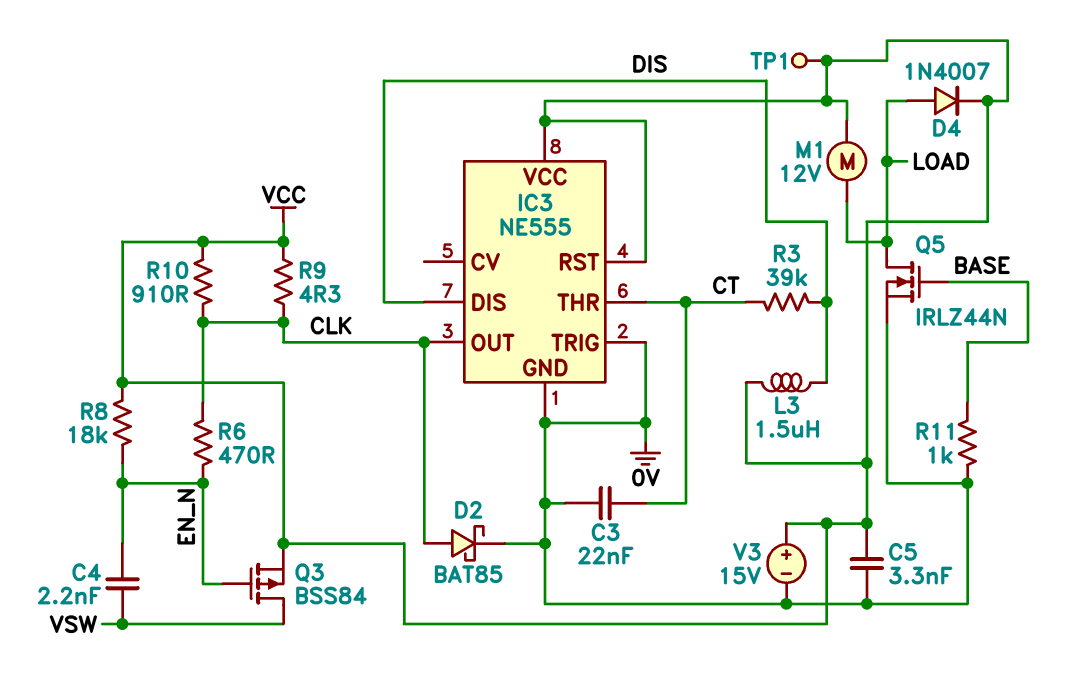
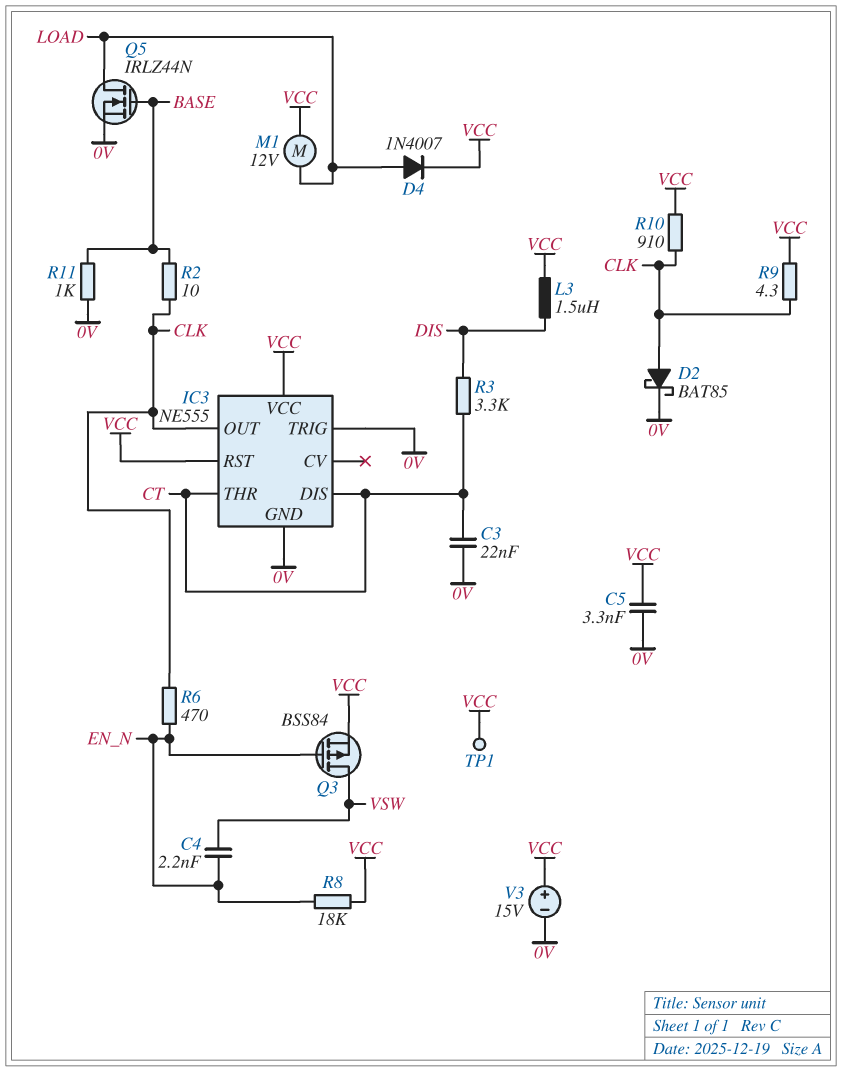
IC3 pin DIS: DIS -> CT
R2: none -> 10 (BASE, CLK)
R3: 39k (CT, DIS) -> 3.3k (CT, DIS)

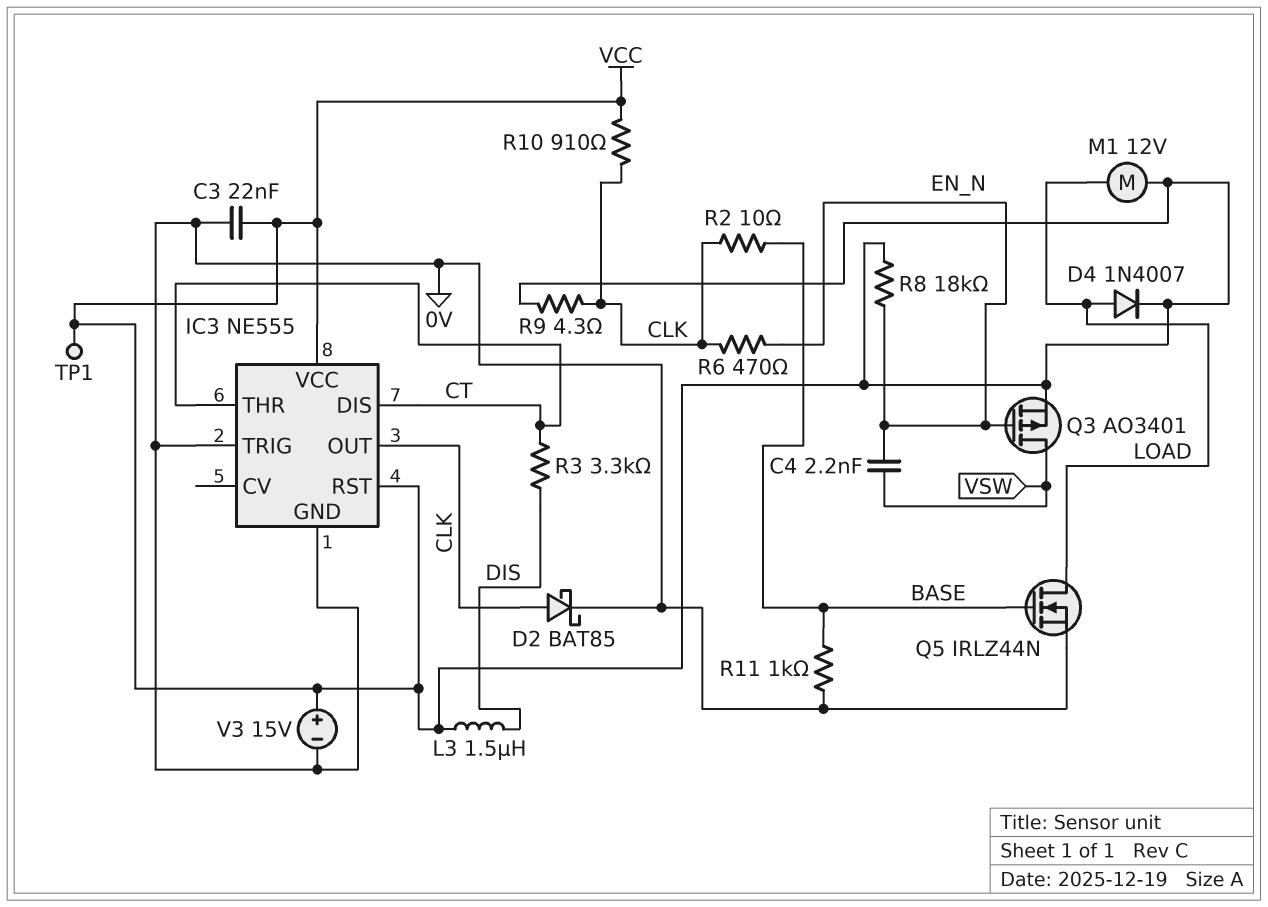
C3: 22nF (0V, CT) -> 22nF (0V, VCC)
C5: 3.3nF (0V, VCC) -> none
Q3: PMOS BSS84 (G EN_N, D VSW, S VCC) -> PMOS AO3401 (G EN_N, D VSW, S VCC)

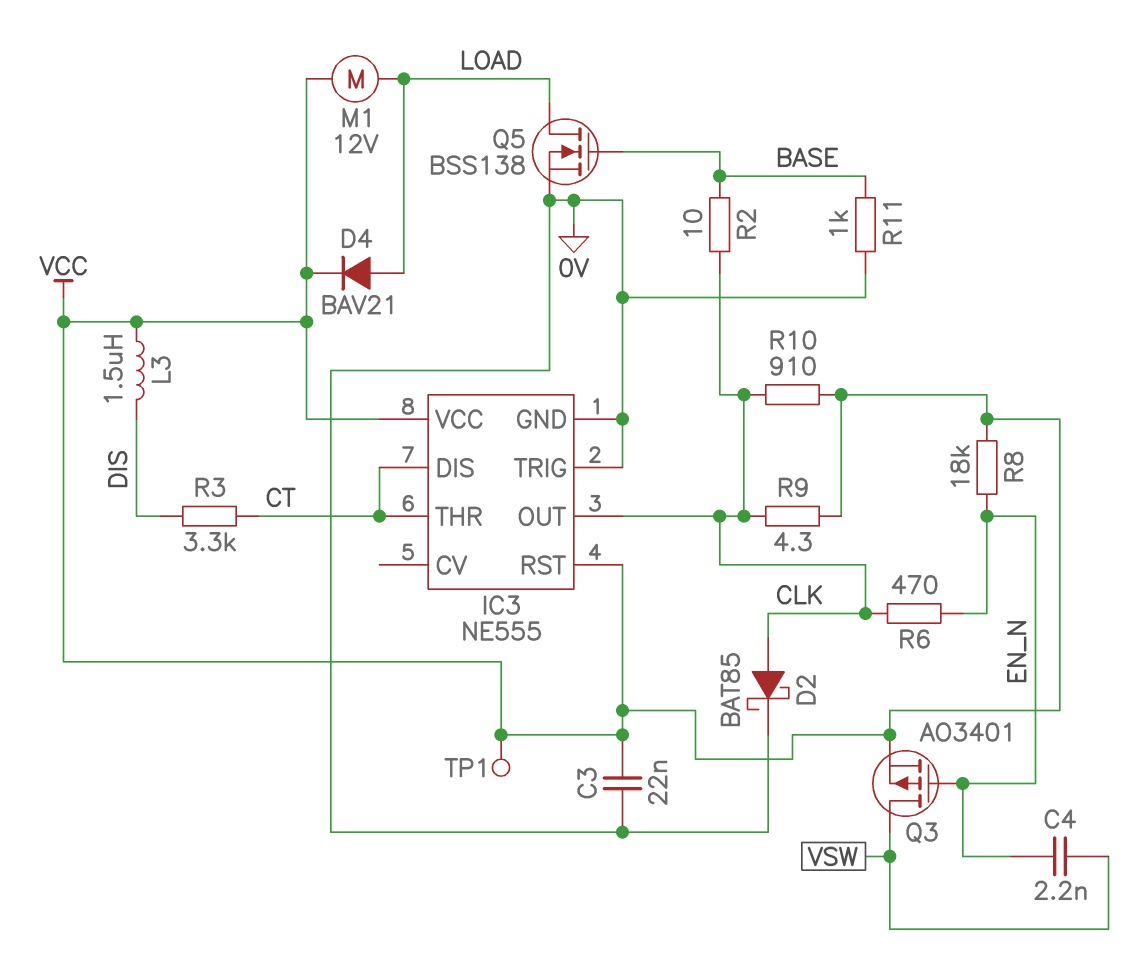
D4: diode 1N4007 (A LOAD, K VCC) -> diode BAV21 (A LOAD, K VCC)
Q5: NMOS IRLZ44N (G BASE, D LOAD, S 0V) -> NMOS BSS138 (G BASE, D LOAD, S 0V)
V3: 15V (plus VCC, minus 0V) -> none

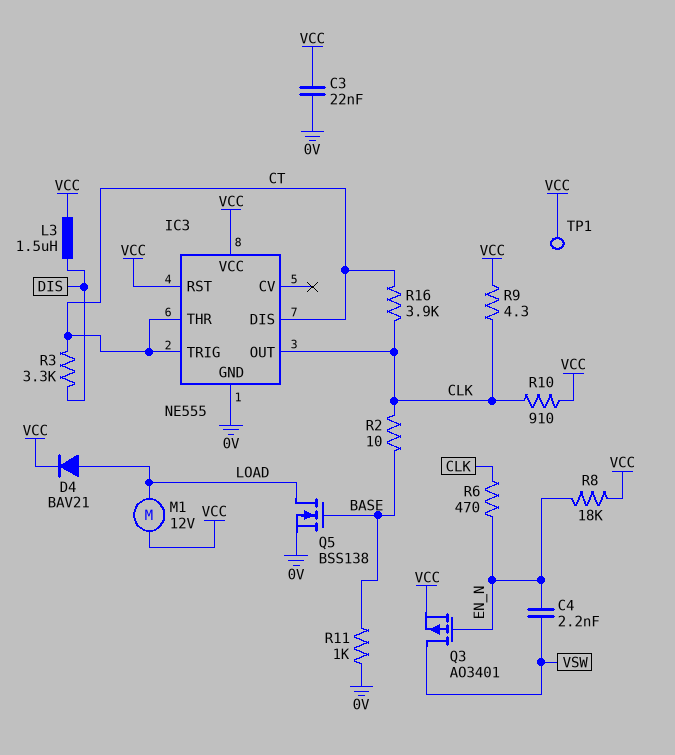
D2: schottky BAT85 (A CLK, K 0V) -> none
IC3 pin TRIG: 0V -> CT
R16: none -> 3.9k (CLK, CT)

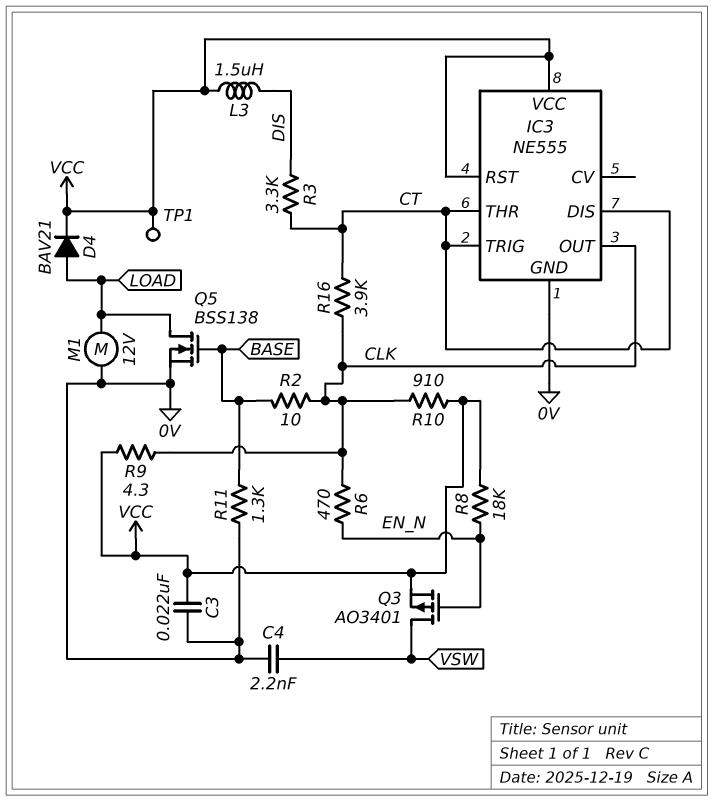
C4: 2.2nF (EN_N, VSW) -> 2.2nF (0V, VSW)
M1: motor 12V (LOAD, VCC) -> motor 12V (0V, LOAD)
R11: 1k (0V, BASE) -> 1.3k (0V, BASE)

